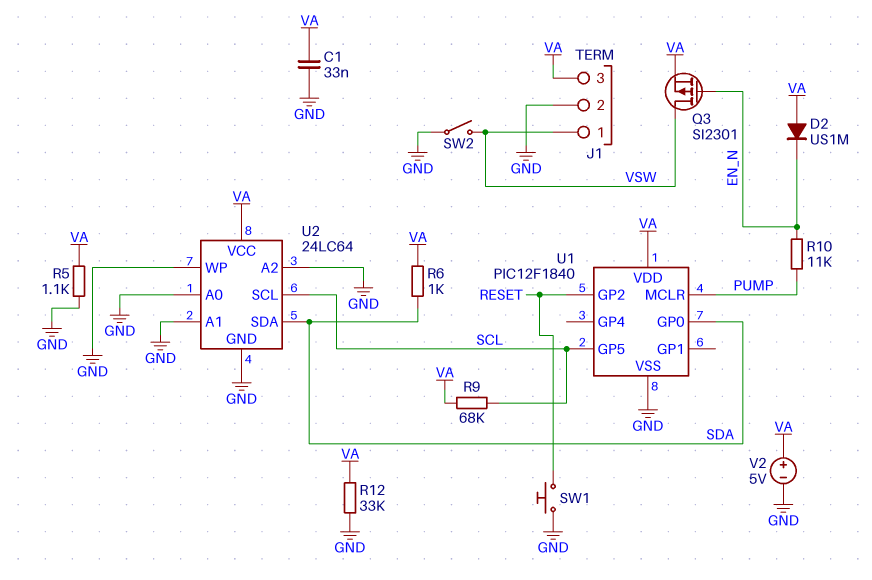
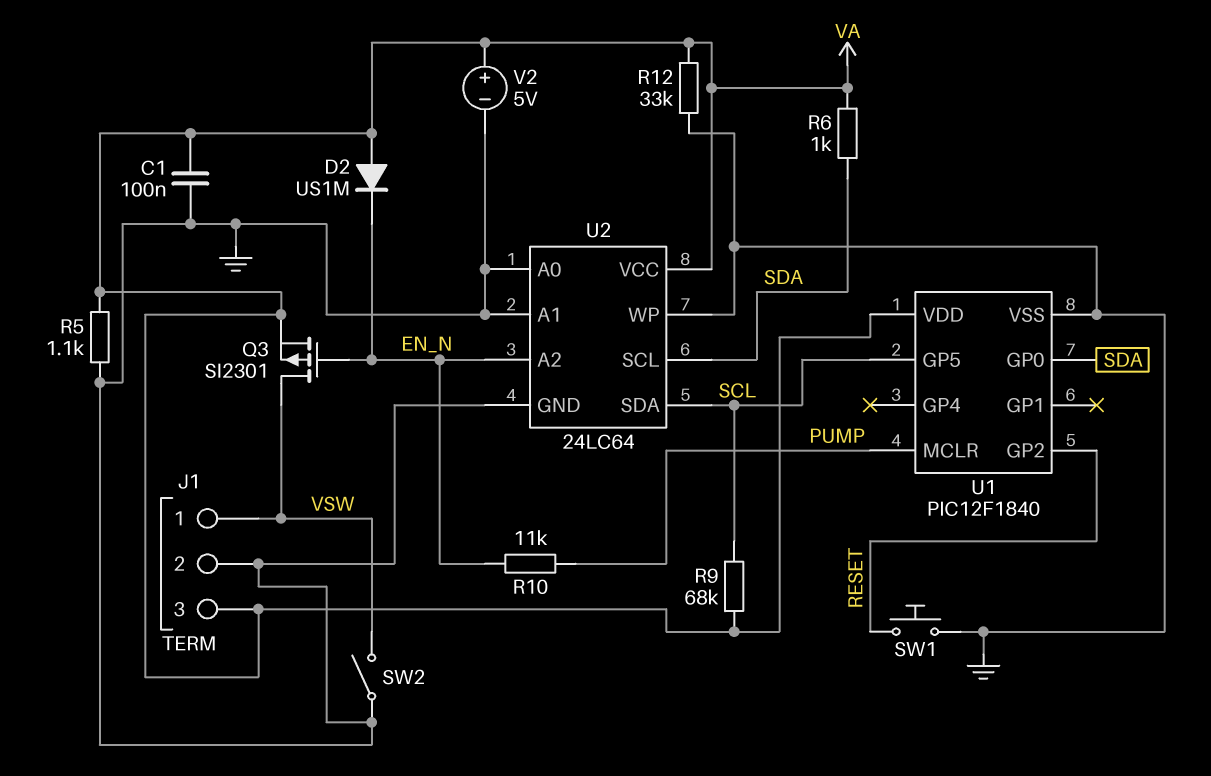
C1: 33nF (GND, VA) -> 100nF (GND, VA)
U2 pin A2: GND -> EN_N
U2 pin SCL: SCL -> SDA
U2 pin SDA: SDA -> SCL

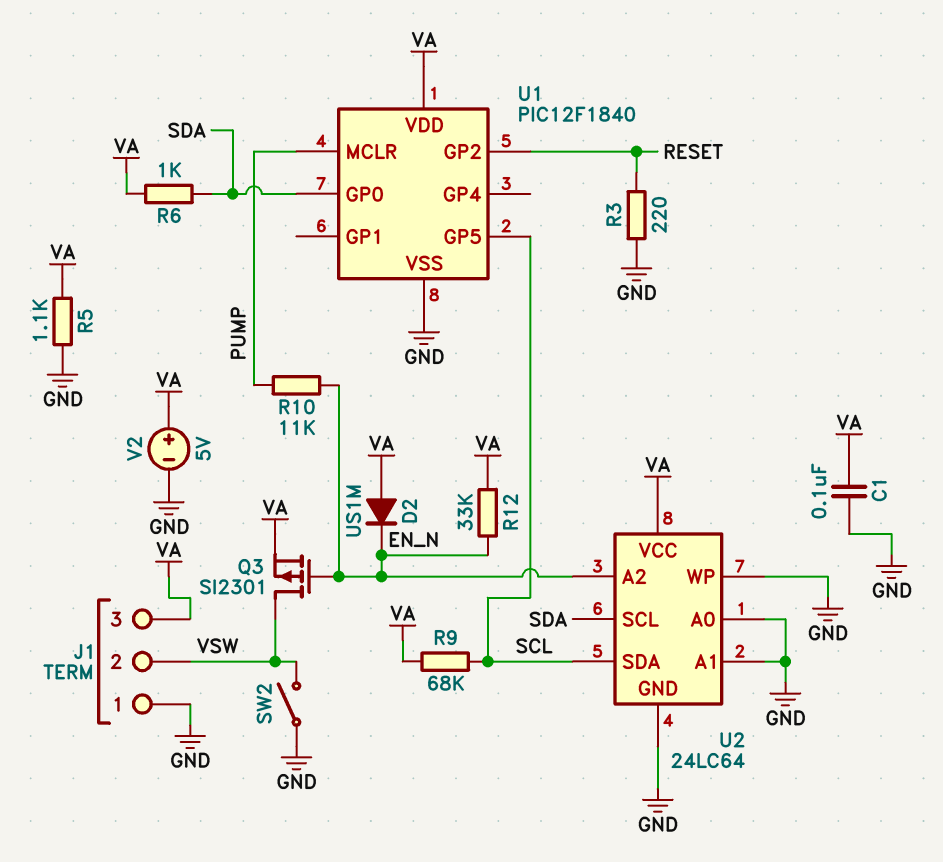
J1 pin 1: VSW -> GND
J1 pin 2: GND -> VSW
R3: none -> 220 (GND, RESET)
R12: 33k (GND, VA) -> 33k (EN_N, VA)
SW1: button (GND, RESET) -> none

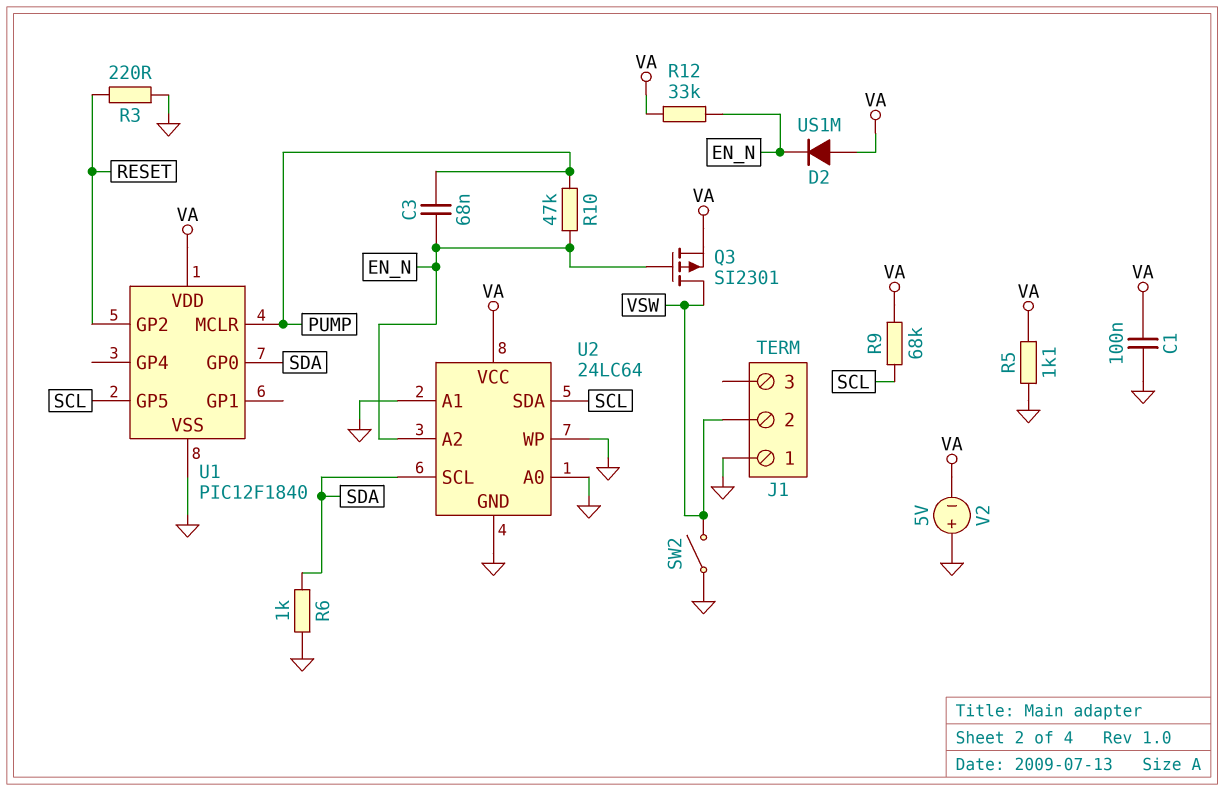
C3: none -> 68nF (EN_N, PUMP)
J1 pin 3: VA -> none
R6: 1k (SDA, VA) -> 1k (GND, SDA)
R10: 11k (EN_N, PUMP) -> 47k (EN_N, PUMP)
V2: 5V (plus VA, minus GND) -> 5V (plus GND, minus VA)

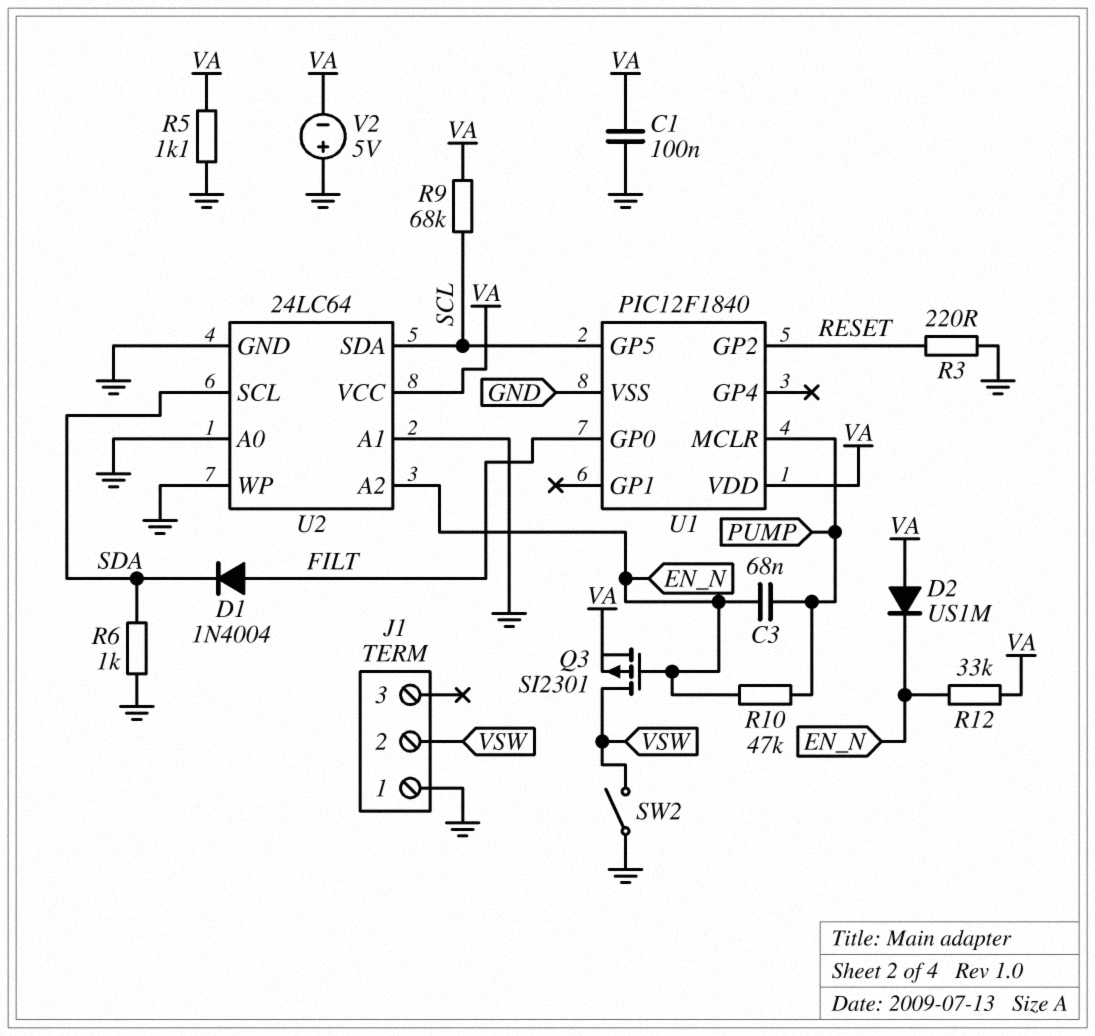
D1: none -> diode 1N4004 (A FILT, K SDA)
U1 pin GP0: SDA -> FILT

